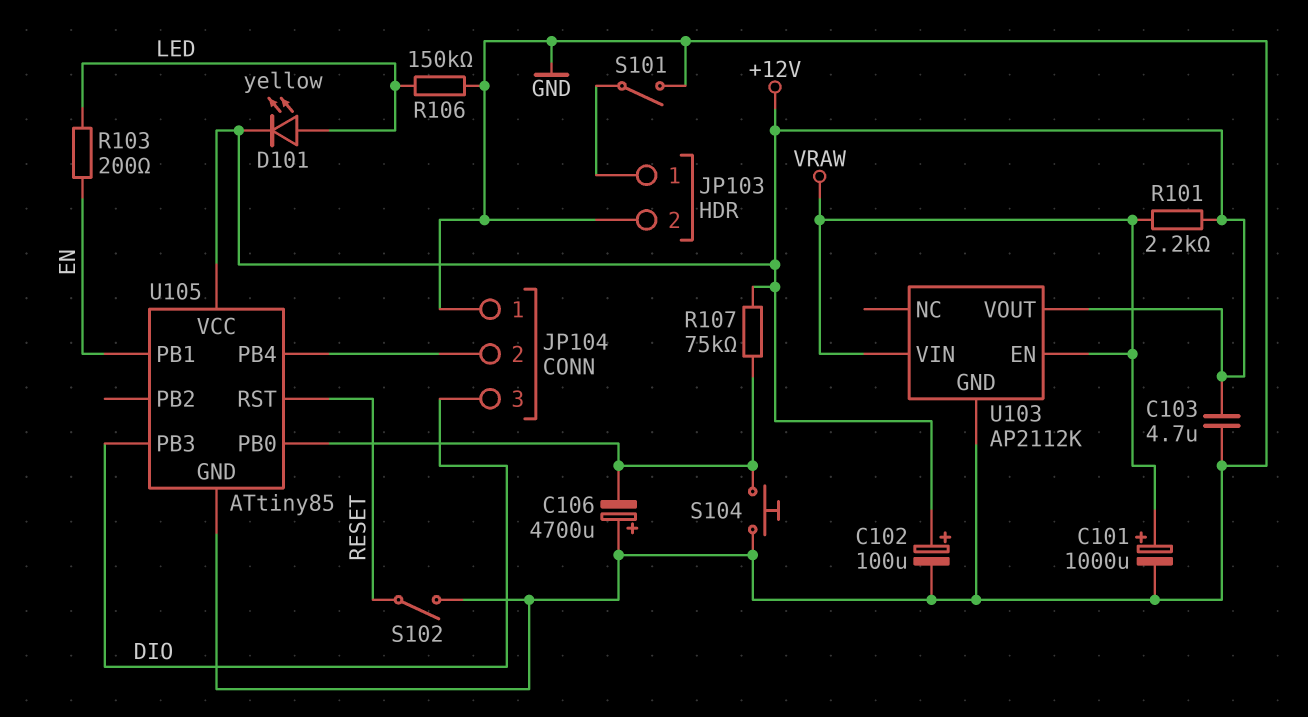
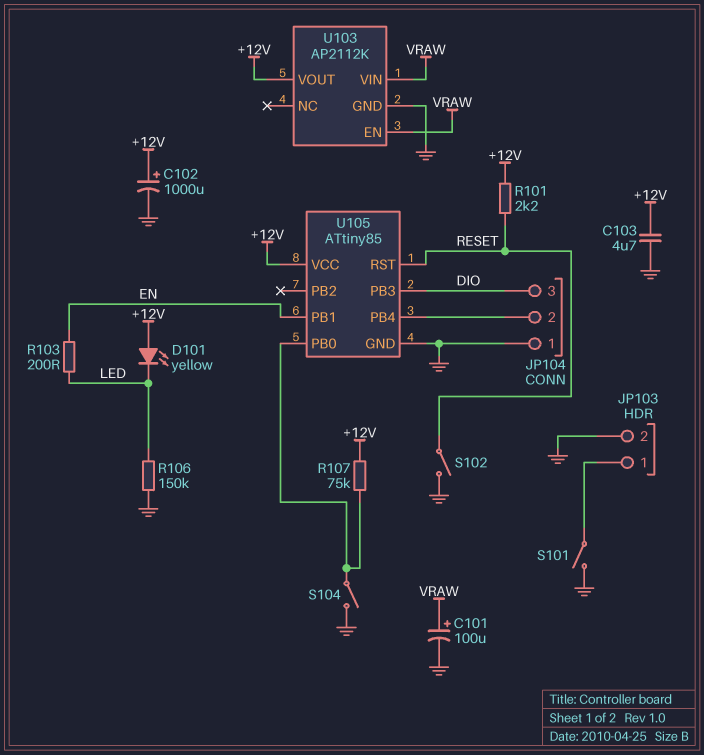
C101: 1000uF (plus VRAW, minus GND) -> 100uF (plus VRAW, minus GND)
C102: 100uF (plus +12V, minus GND) -> 1000uF (plus +12V, minus GND)
C106: 4700uF (plus GND, minus U105/PB0) -> none
D101: LED yellow (A LED, K +12V) -> LED yellow (A +12V, K LED)
R101: 2.2k (+12V, VRAW) -> 2.2k (+12V, RESET)
S104: button (GND, U105/PB0) -> switch (GND, U105/PB0)

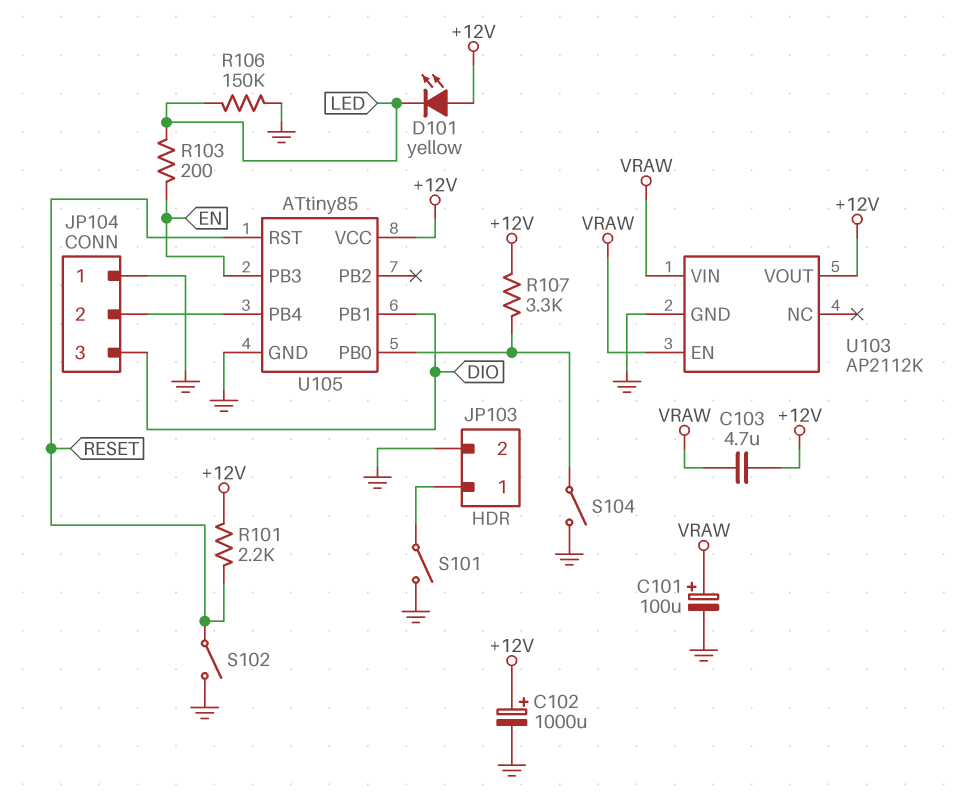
C103: 4.7uF (+12V, GND) -> 4.7uF (+12V, VRAW)
R107: 75k (+12V, U105/PB0) -> 3.3k (+12V, U105/PB0)
U105 pin PB1: EN -> DIO
U105 pin PB3: DIO -> EN

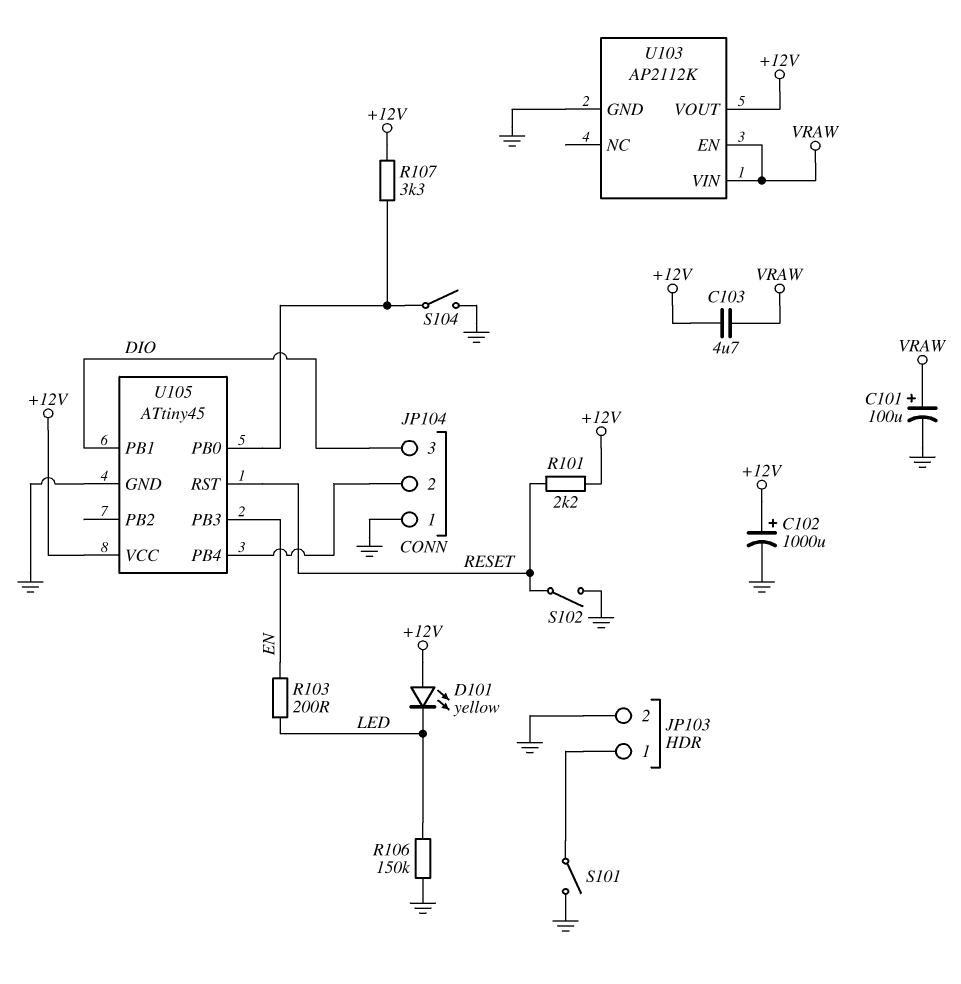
U105: ATtiny85 -> ATtiny45

